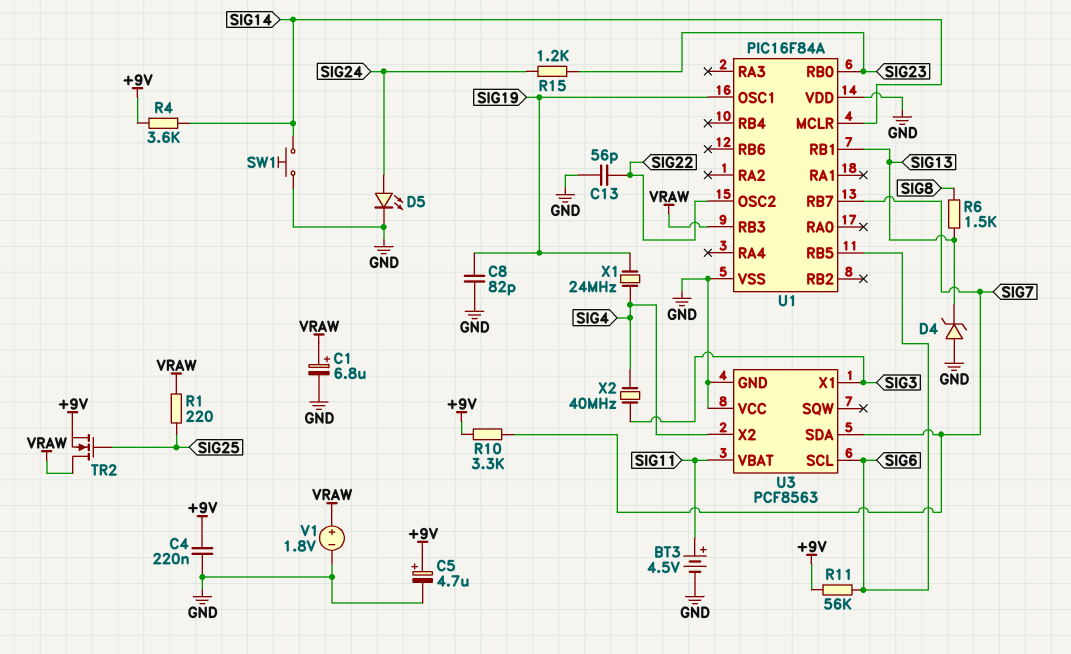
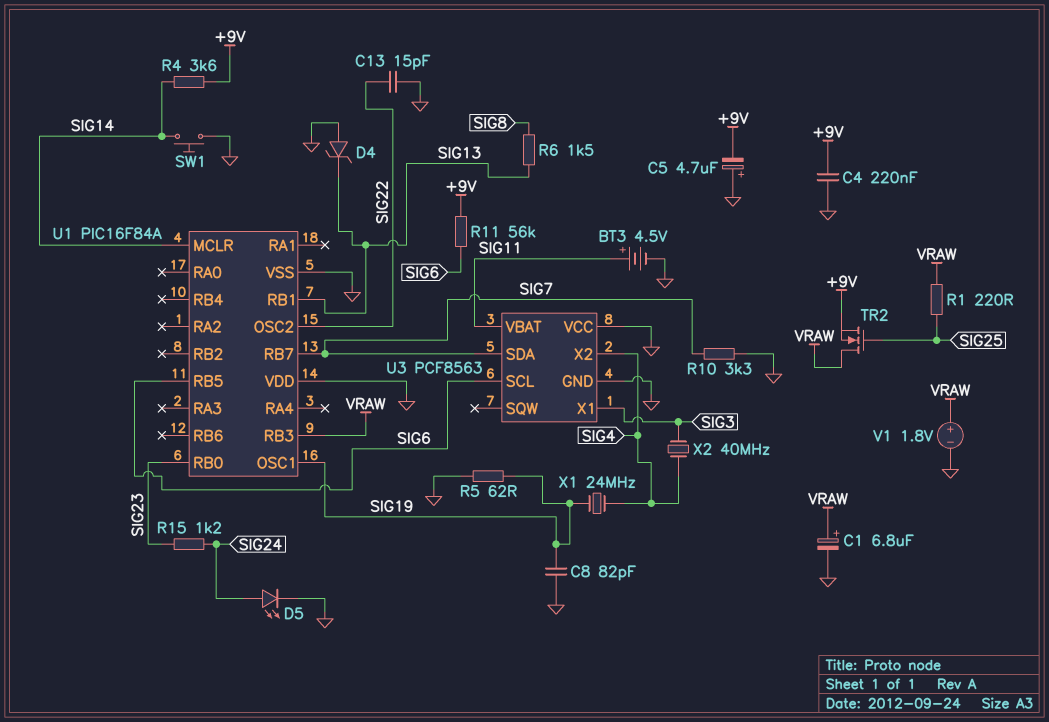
C5: 4.7uF (plus +9V, minus GND) -> 4.7uF (plus GND, minus +9V)
C13: 56pF (GND, SIG22) -> 15pF (GND, SIG22)
R5: none -> 62 (GND, SIG19)
R10: 3.3k (+9V, SIG7) -> 3.3k (GND, SIG7)

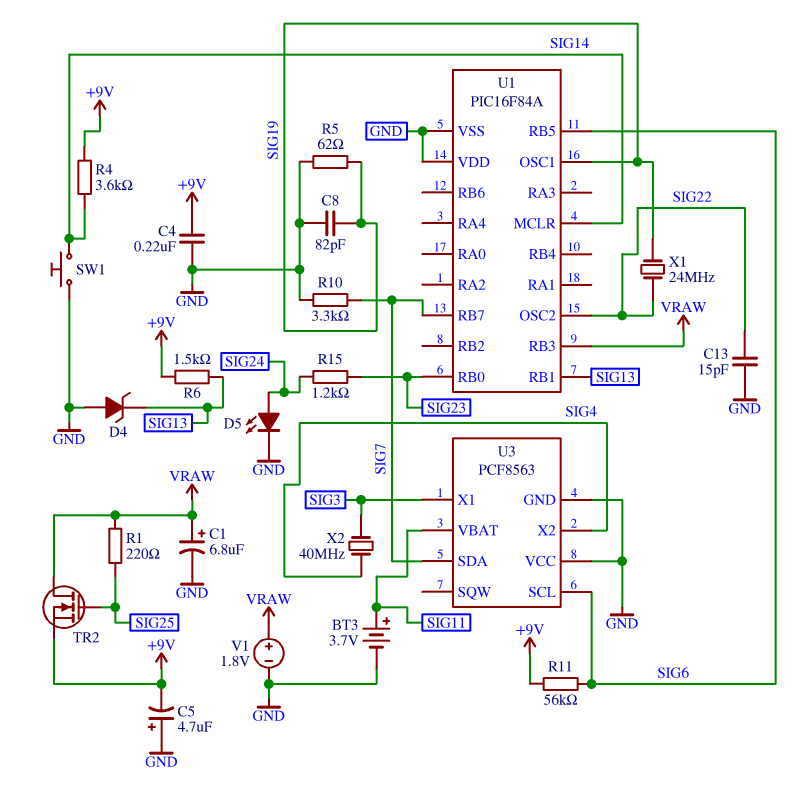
BT3: 4.5V (plus SIG11, minus GND) -> 3.7V (plus SIG11, minus GND)
R6: 1.5k (SIG8, SIG13) -> 1.5k (+9V, SIG13)
X1: 24MHz (SIG4, SIG19) -> 24MHz (SIG19, SIG22)

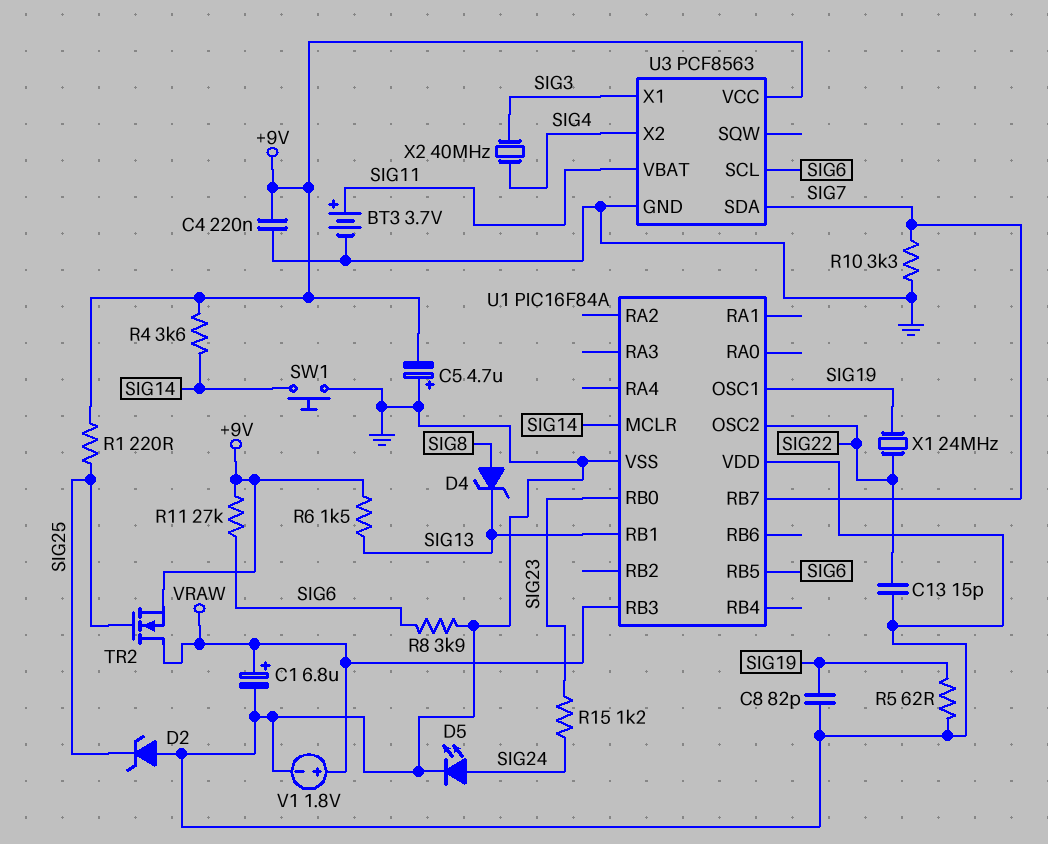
D2: none -> zener (A GND, K SIG25)
D4: zener (A GND, K SIG13) -> zener (A SIG8, K SIG13)
R1: 220 (SIG25, VRAW) -> 220 (+9V, SIG25)
R8: none -> 3.9k (GND, SIG6)
R11: 56k (+9V, SIG6) -> 27k (+9V, SIG6)
U3 pin VCC: GND -> +9V

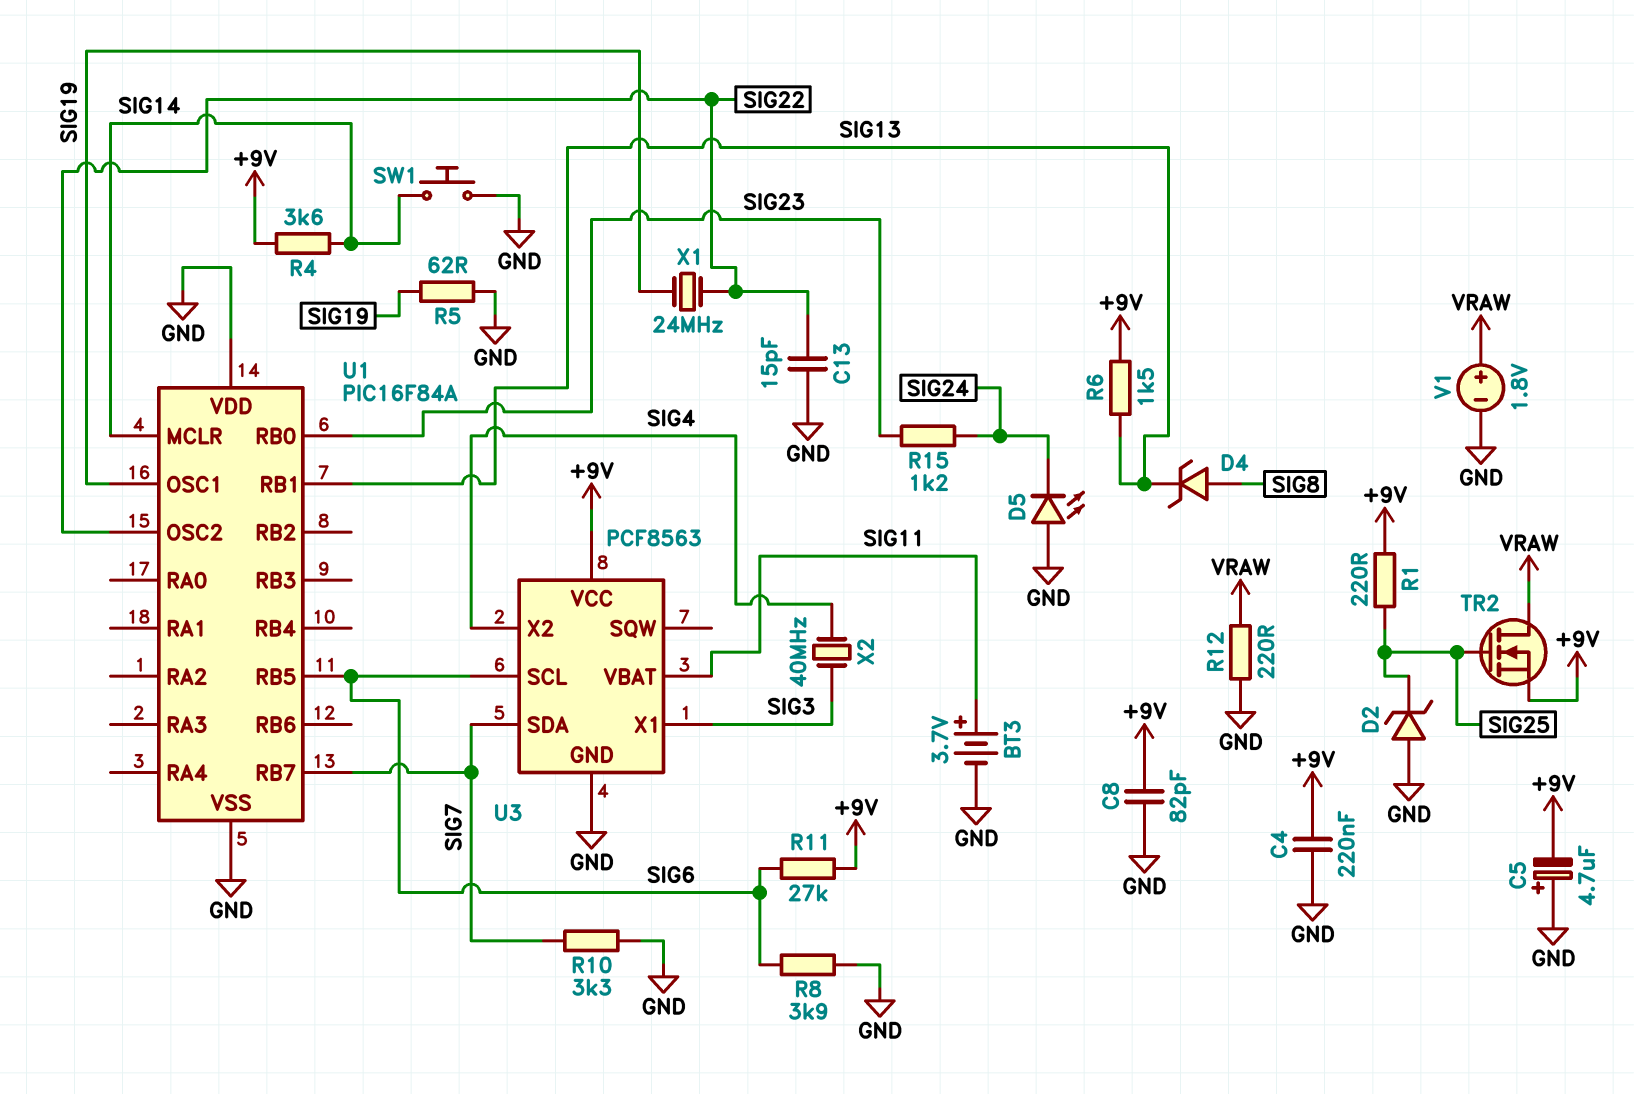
C1: 6.8uF (plus VRAW, minus GND) -> none
C8: 82pF (GND, SIG19) -> 82pF (+9V, GND)
D5: LED (A SIG24, K GND) -> LED (A GND, K SIG24)
R12: none -> 220 (GND, VRAW)
U1 pin RB3: VRAW -> none

